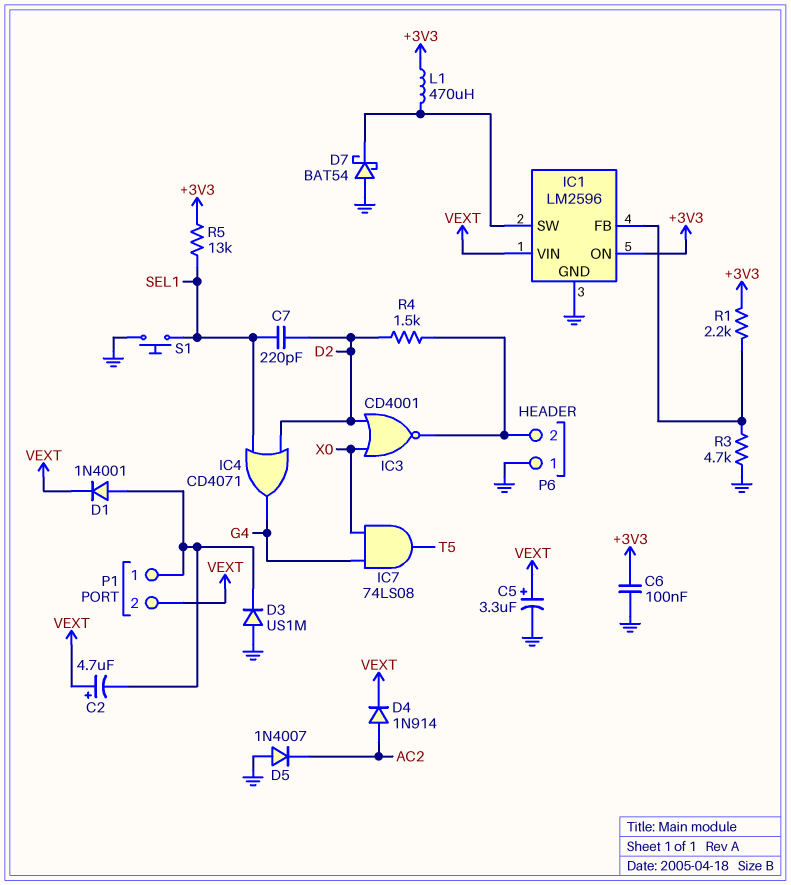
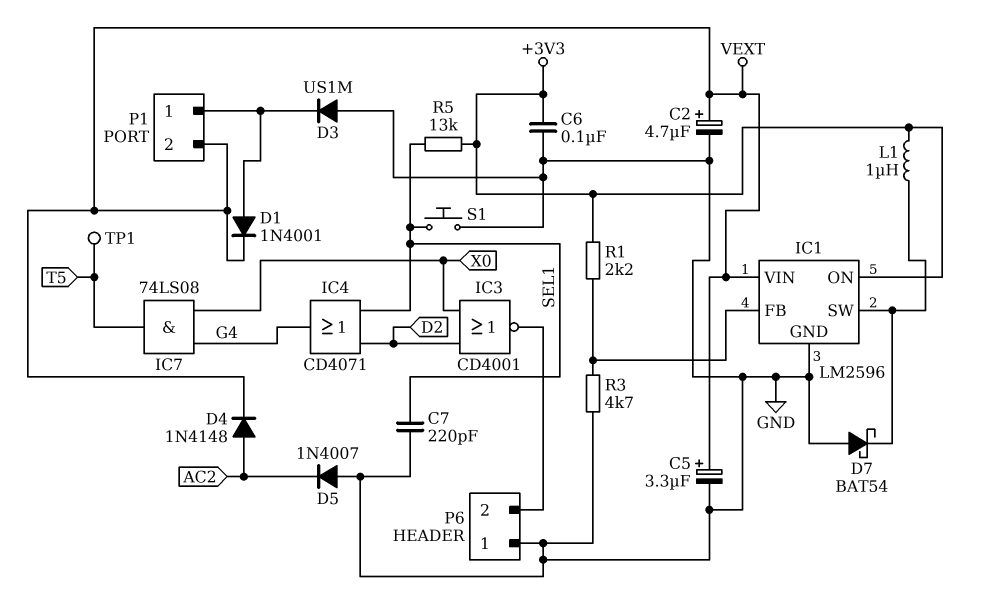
C2: 4.7uF (plus VEXT, minus P1/1) -> 4.7uF (plus VEXT, minus GND)
C7: 220pF (D2, SEL1) -> 220pF (GND, SEL1)
D4: diode 1N914 (A AC2, K VEXT) -> diode 1N4148 (A AC2, K VEXT)
L1: 470uH (+3V3, IC1/SW) -> 1uH (+3V3, IC1/SW)
R4: 1.5k (D2, P6/2) -> none
TP1: none -> test point (T5)

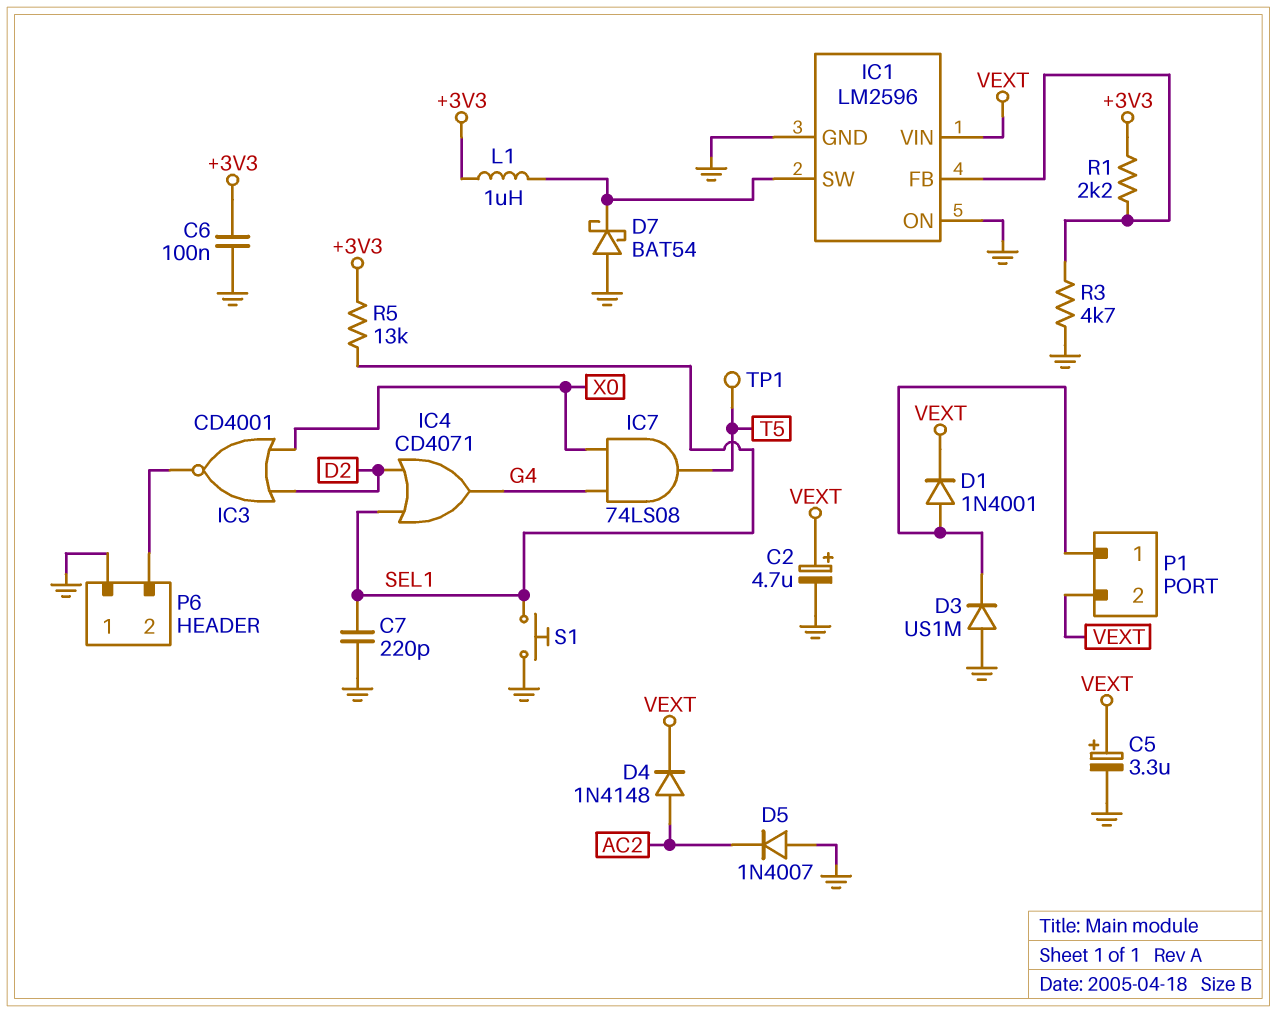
IC1 pin ON: +3V3 -> GND

